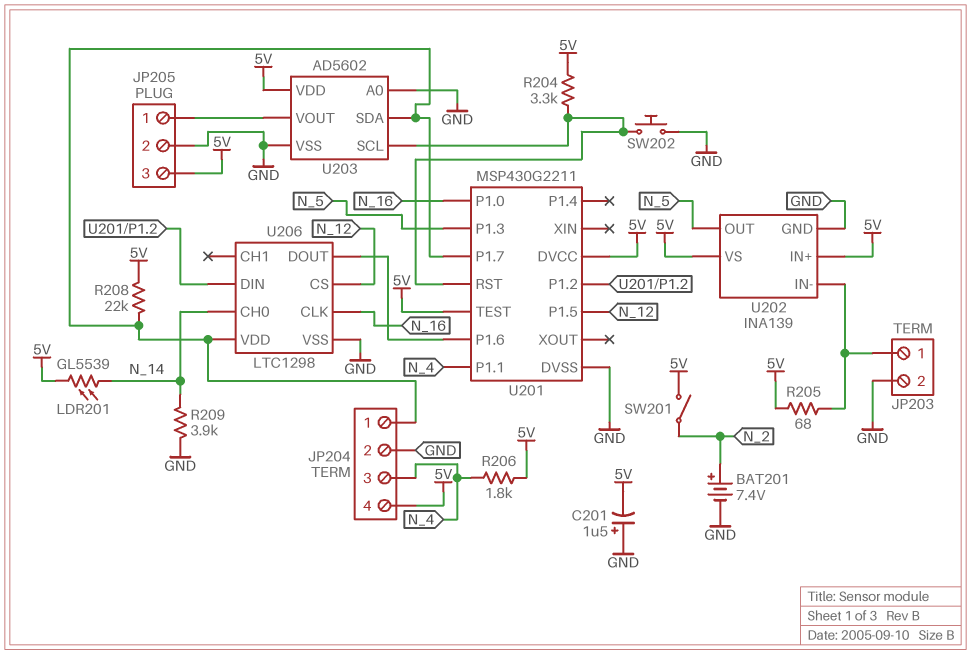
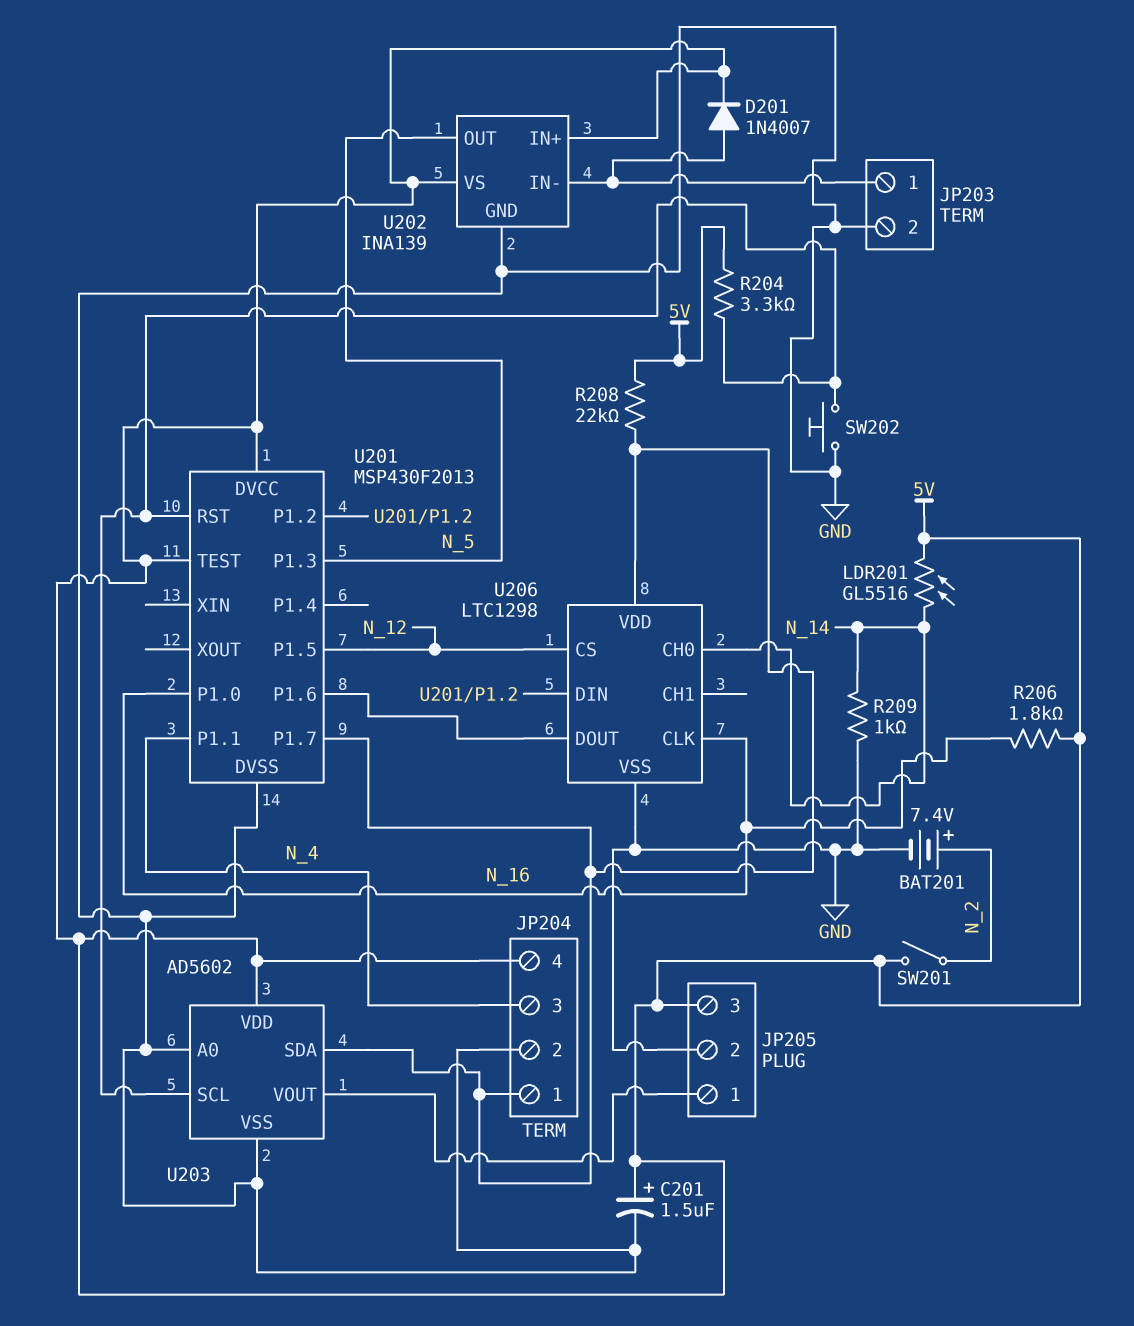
C201: 1.5uF (plus GND, minus 5V) -> 1.5uF (plus 5V, minus GND)
D201: none -> diode 1N4007 (A JP203/1, K 5V)
LDR201: GL5539 (5V, N_14) -> GL5516 (5V, N_14)
R205: 68 (5V, JP203/1) -> none
R206: 1.8k (5V, N_4) -> 1.8k (5V, N_16)
R209: 3.9k (GND, N_14) -> 1k (GND, N_14)
U201: MSP430G2211 -> MSP430F2013

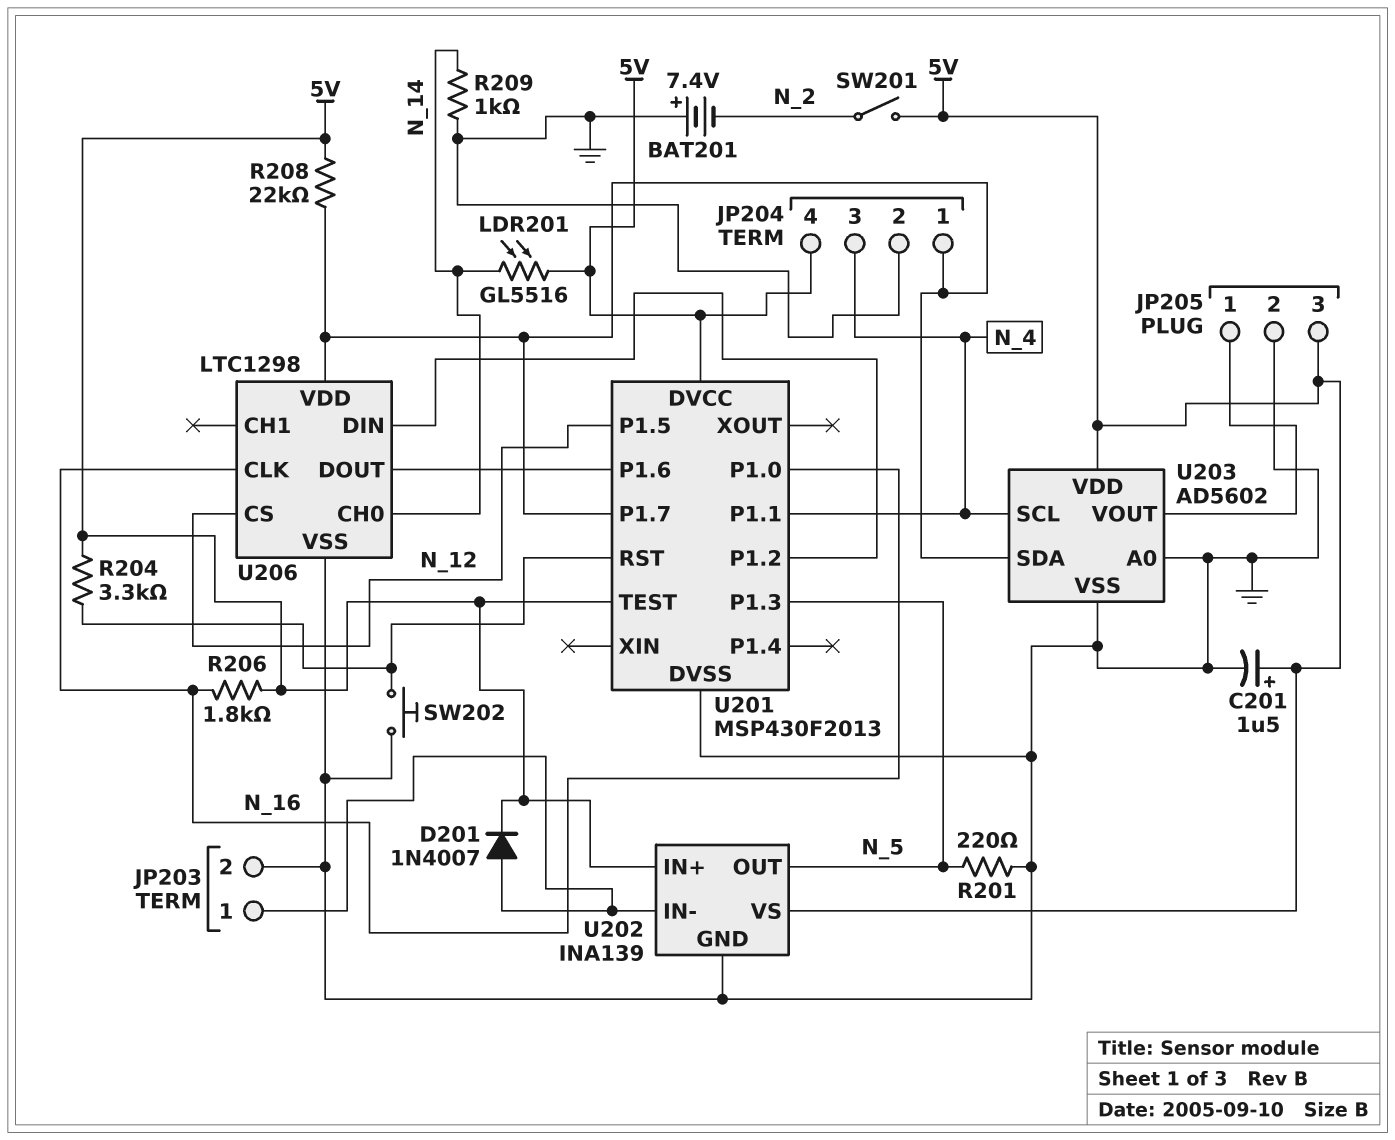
BAT201: 7.4V (plus N_2, minus GND) -> 7.4V (plus GND, minus N_2)
R201: none -> 220 (GND, N_5)
U203 pin SCL: U201/RST -> N_4

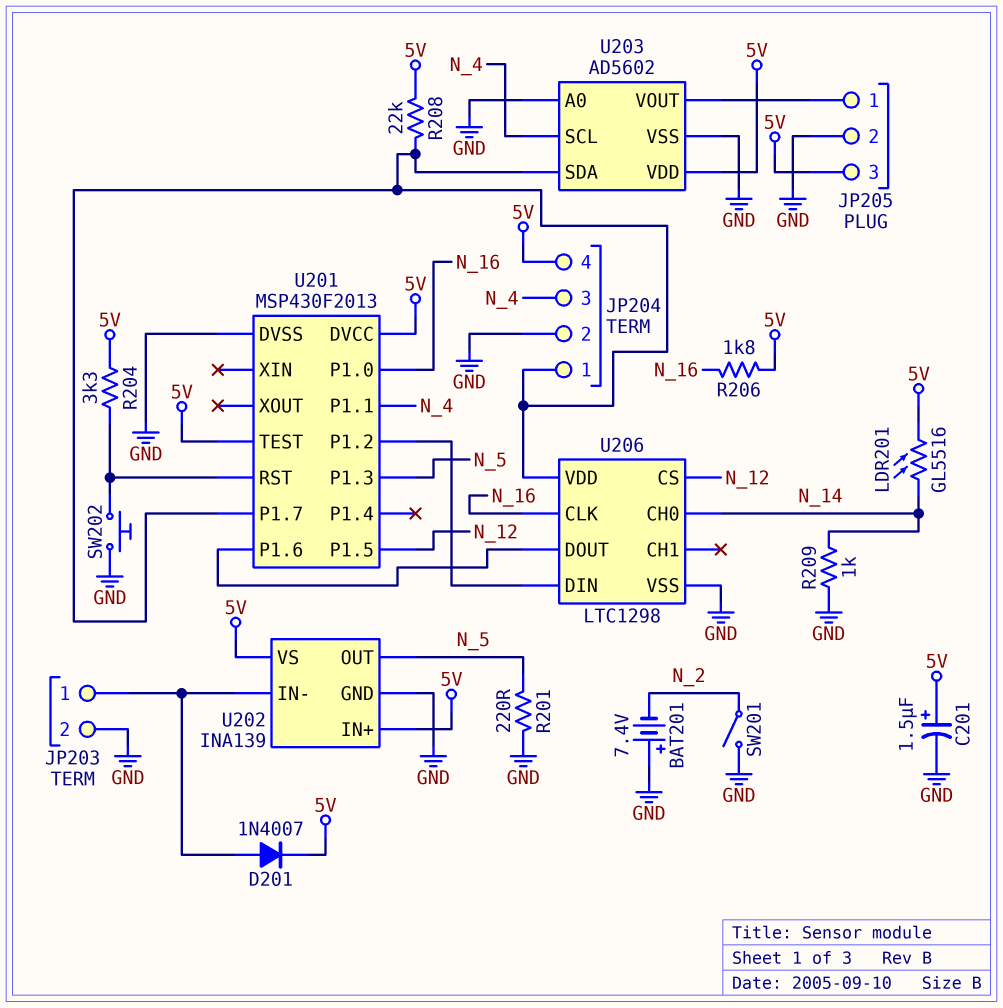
SW201: switch (5V, N_2) -> switch (GND, N_2)

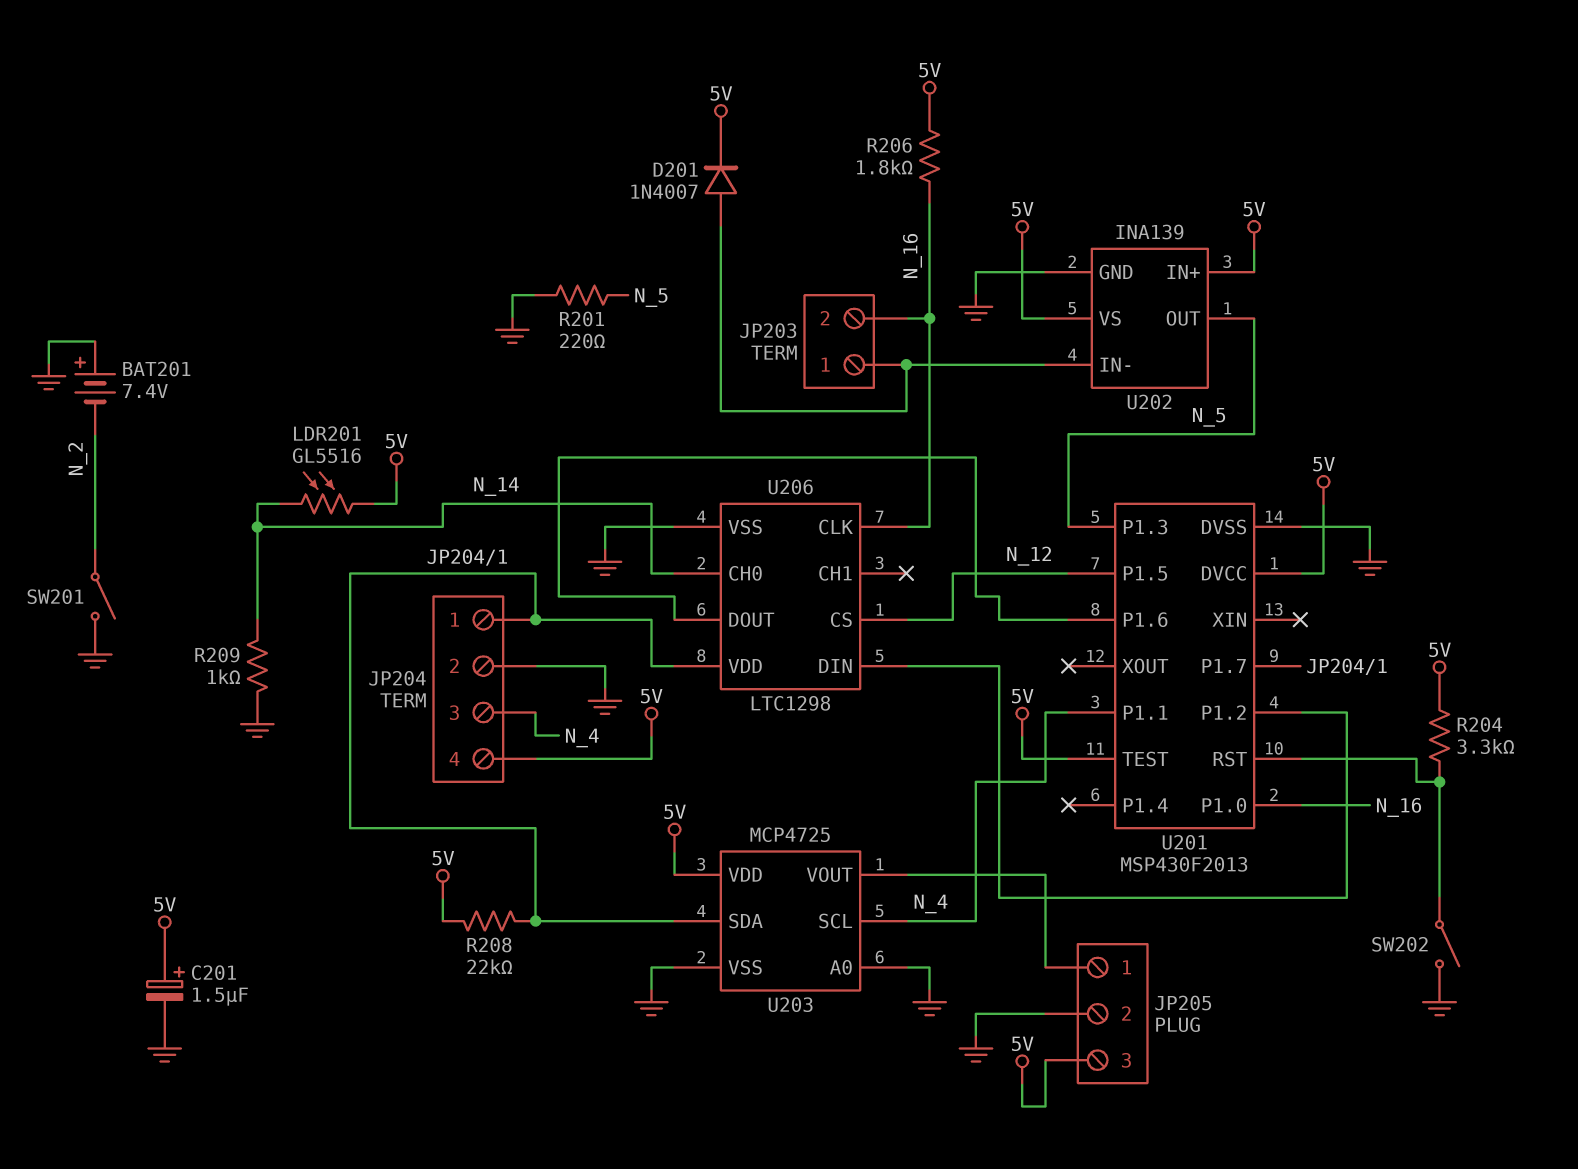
JP203 pin 2: GND -> N_16
SW202: button (GND, U201/RST) -> switch (GND, U201/RST)
U203: AD5602 -> MCP4725

